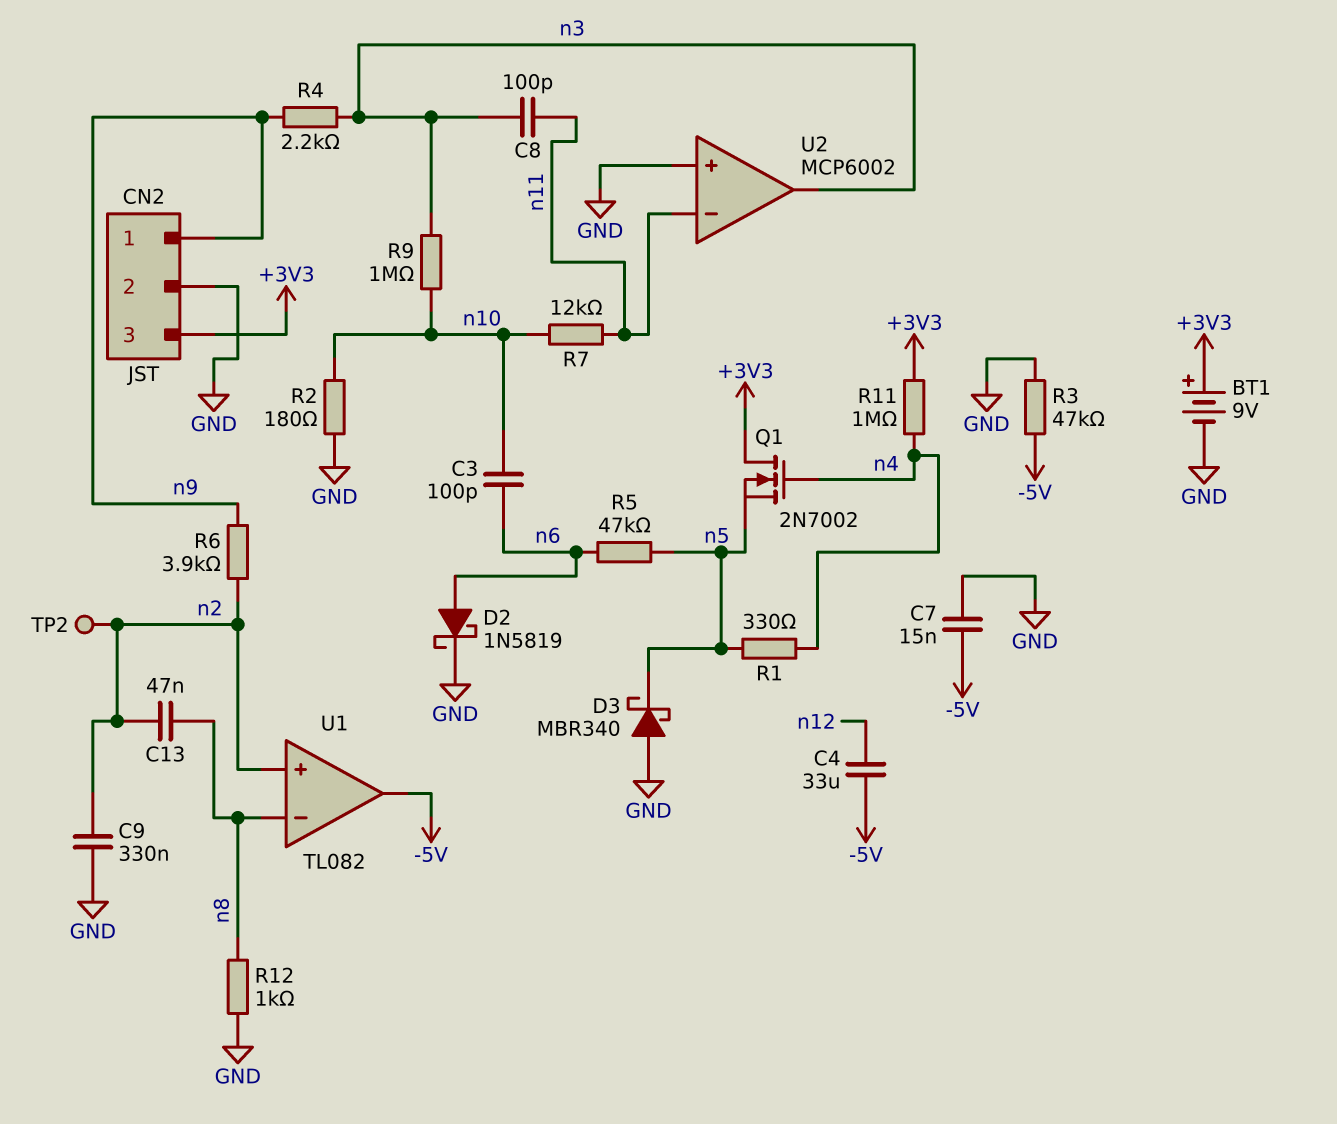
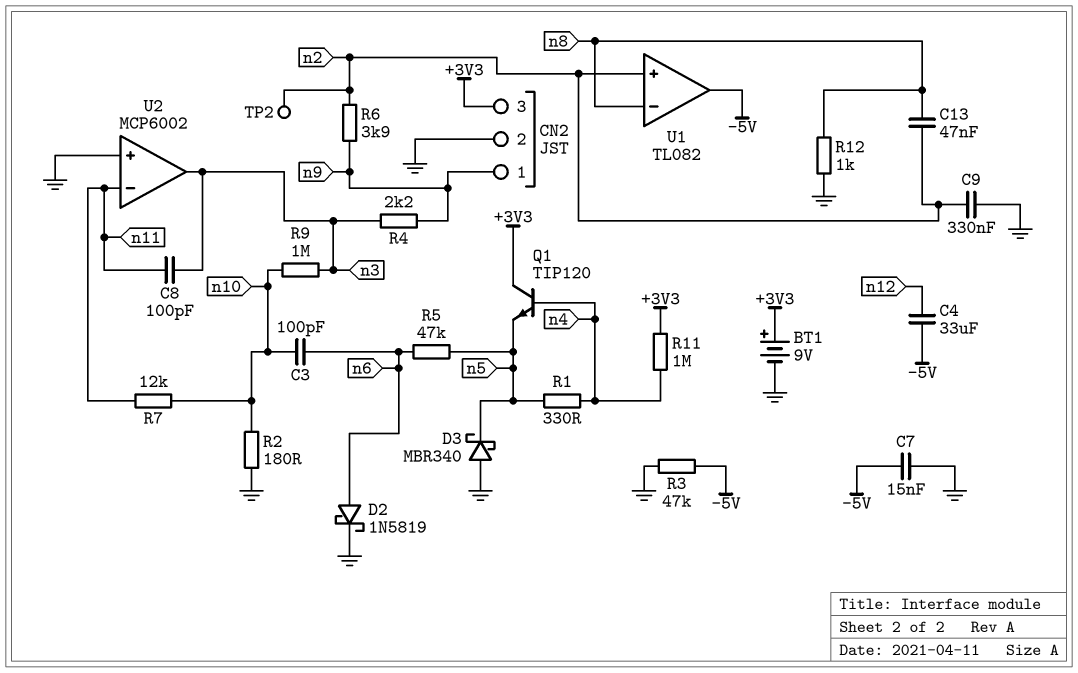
Q1: NMOS 2N7002 (G n4, D +3V3, S n5) -> NPN TIP120 (B n4, C +3V3, E n5)

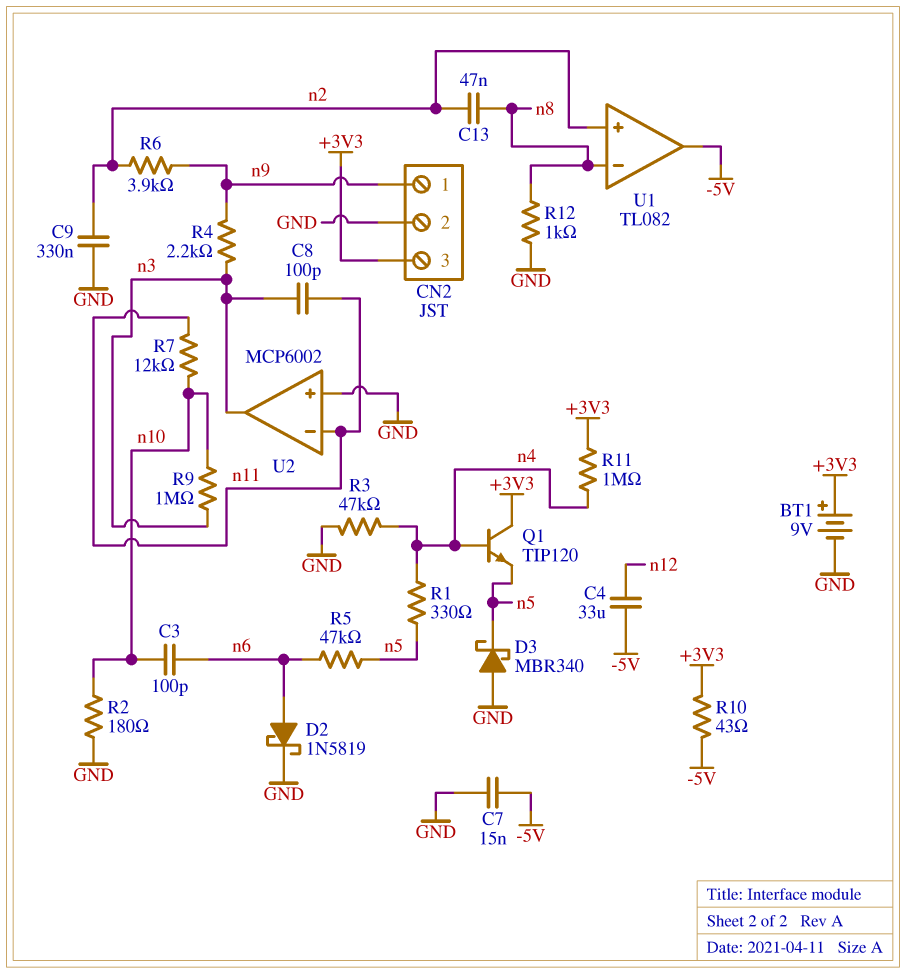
R3: 47k (-5V, GND) -> 47k (GND, n4)
R10: none -> 43 (+3V3, -5V)
TP2: test point (n2) -> none

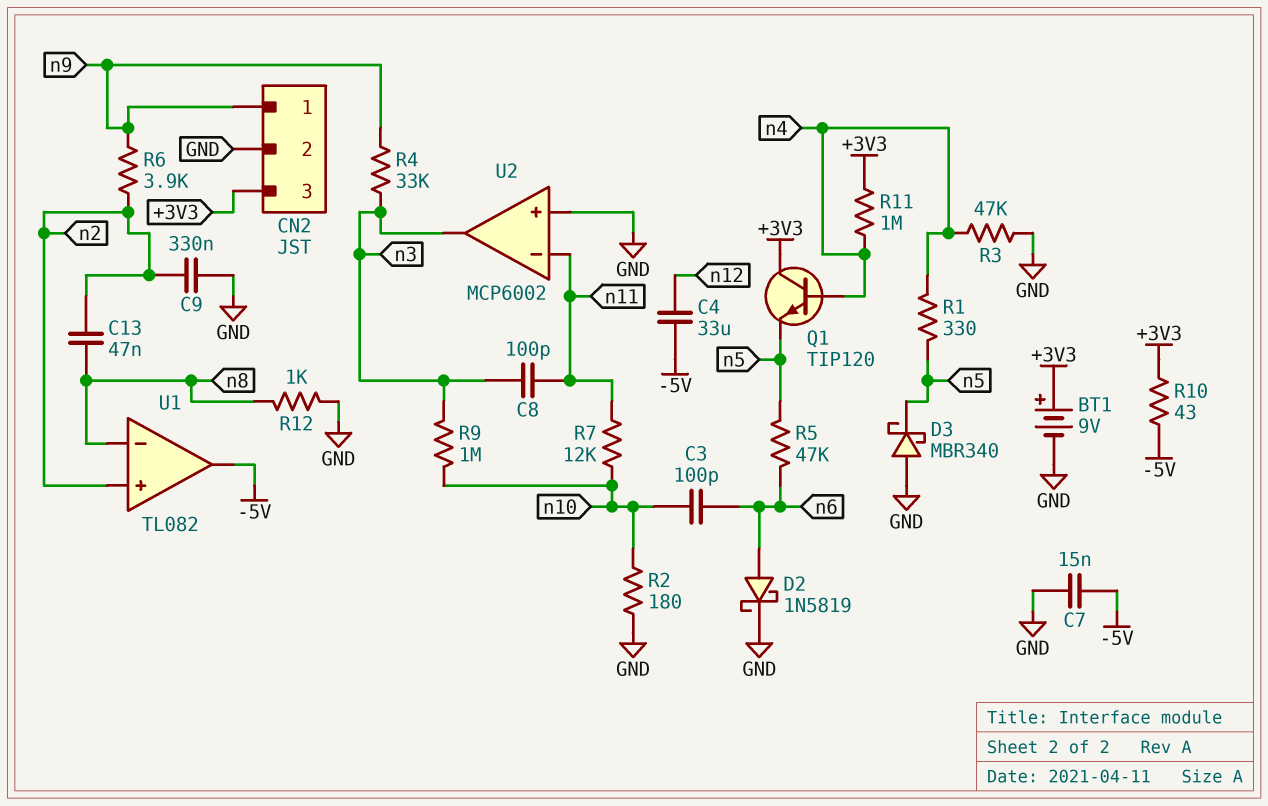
R4: 2.2k (n3, n9) -> 33k (n3, n9)

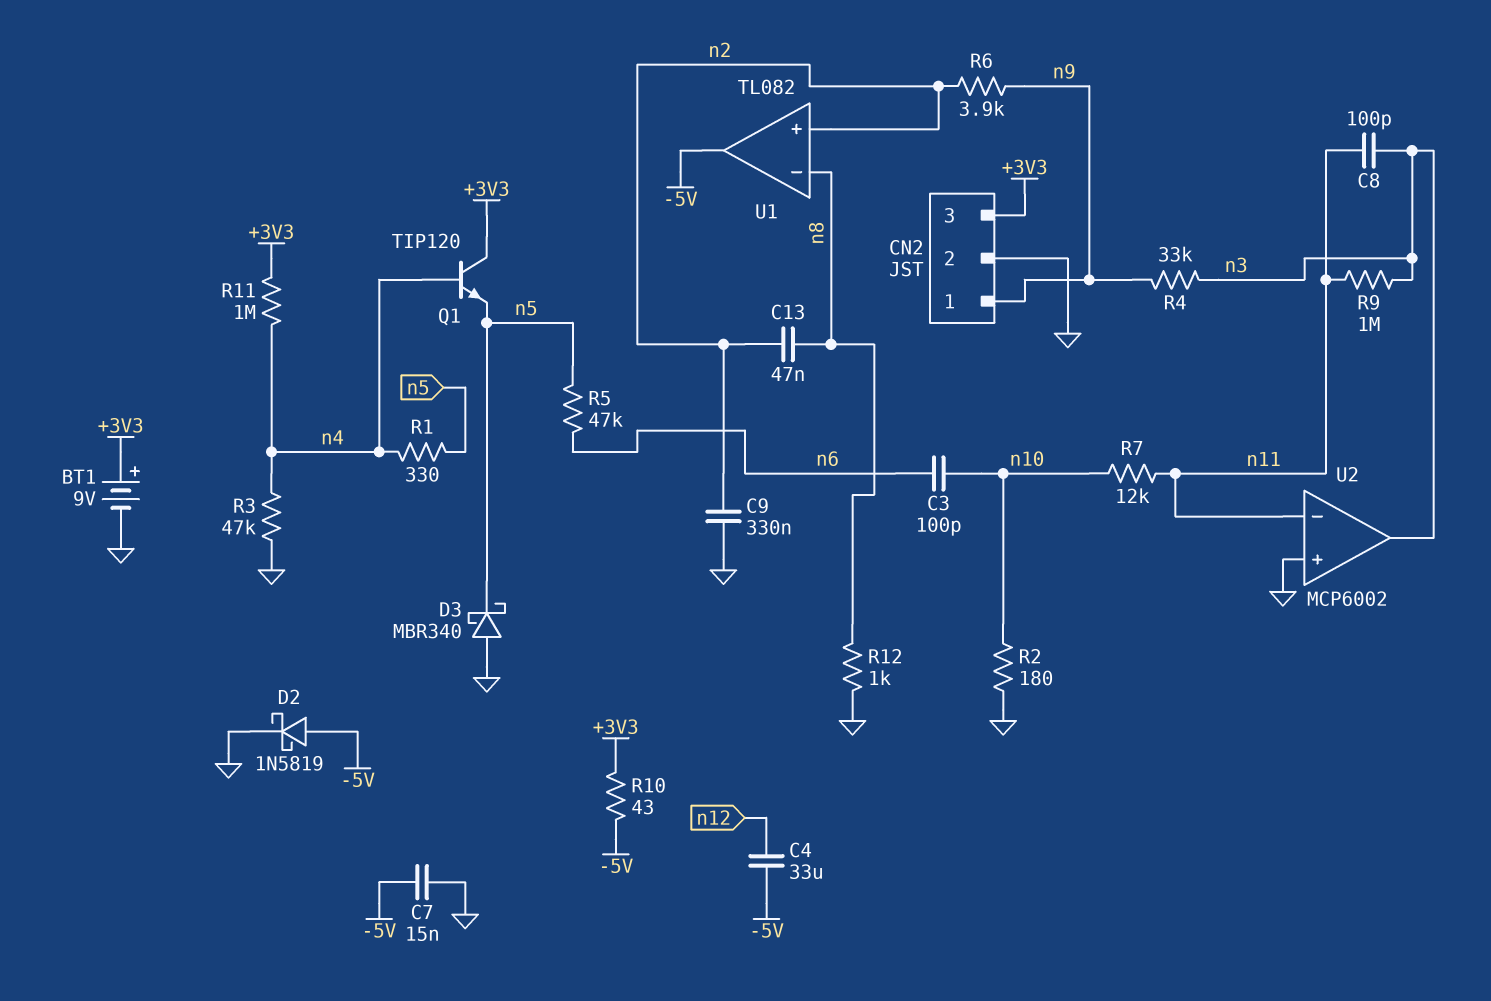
D2: schottky 1N5819 (A n6, K GND) -> schottky 1N5819 (A -5V, K GND)
R9: 1M (n3, n10) -> 1M (n3, n11)

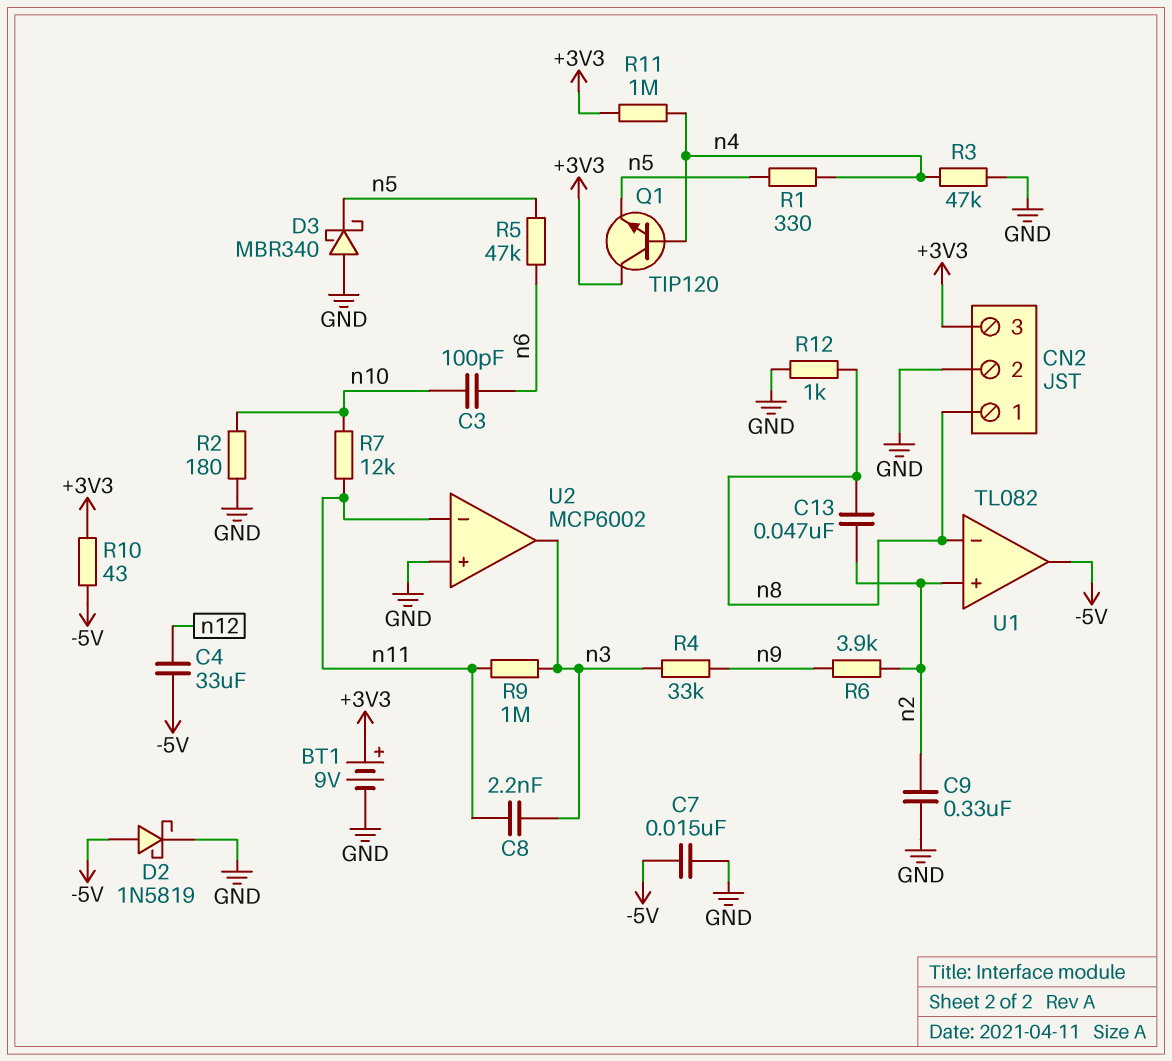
C8: 100pF (n3, n11) -> 2.2nF (n3, n11)
CN2 pin 1: n9 -> n8

